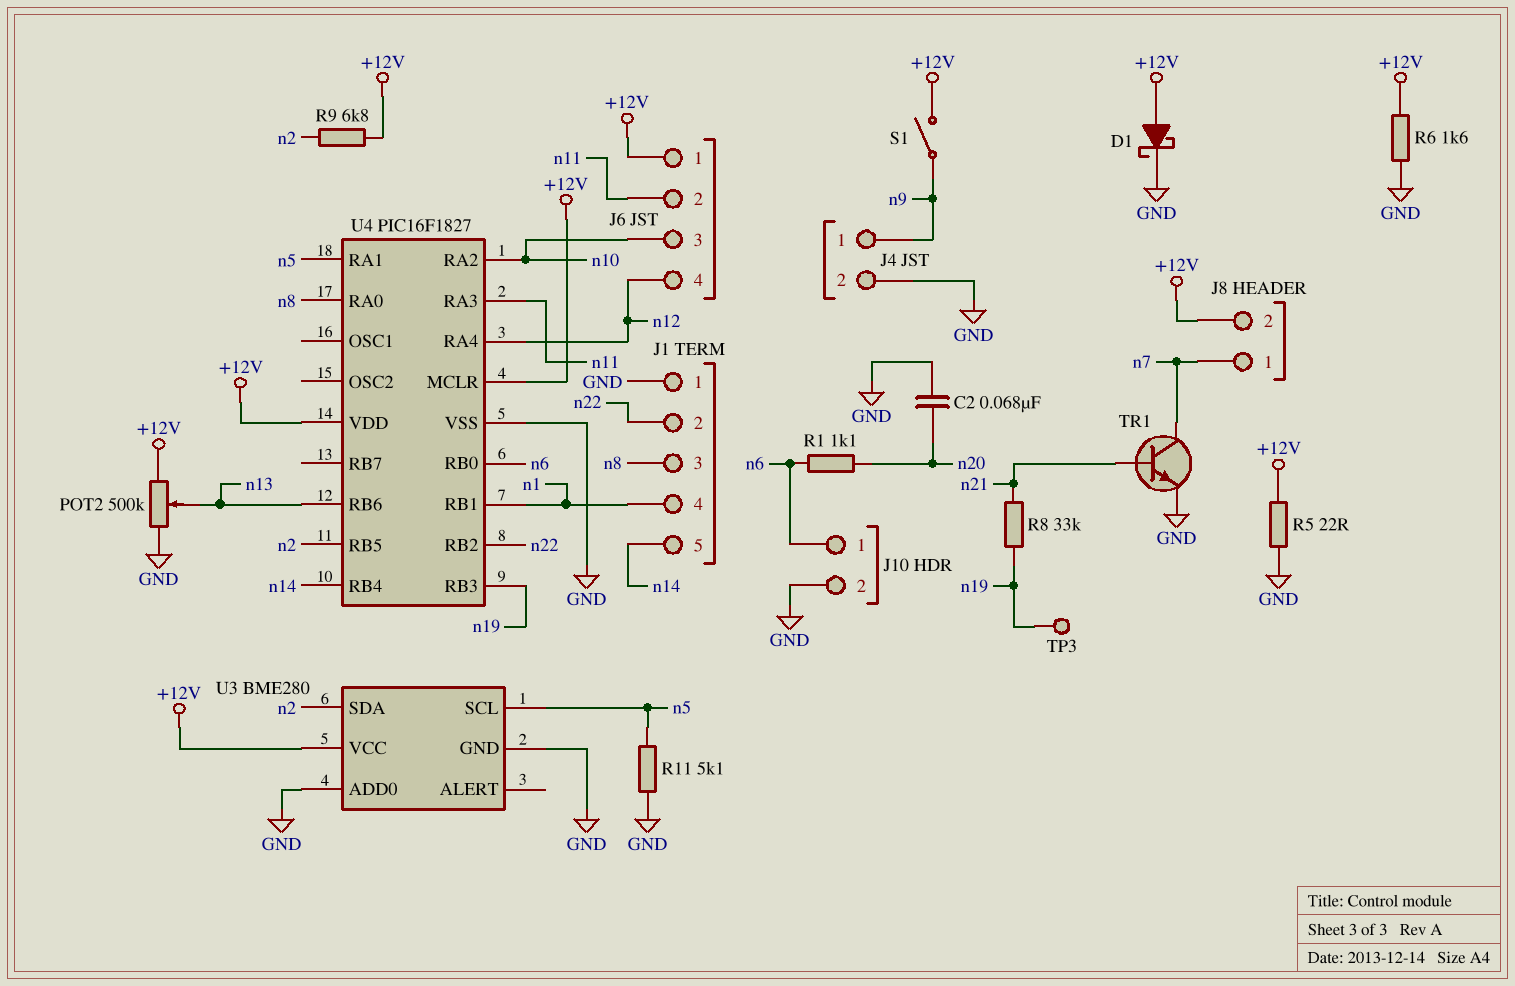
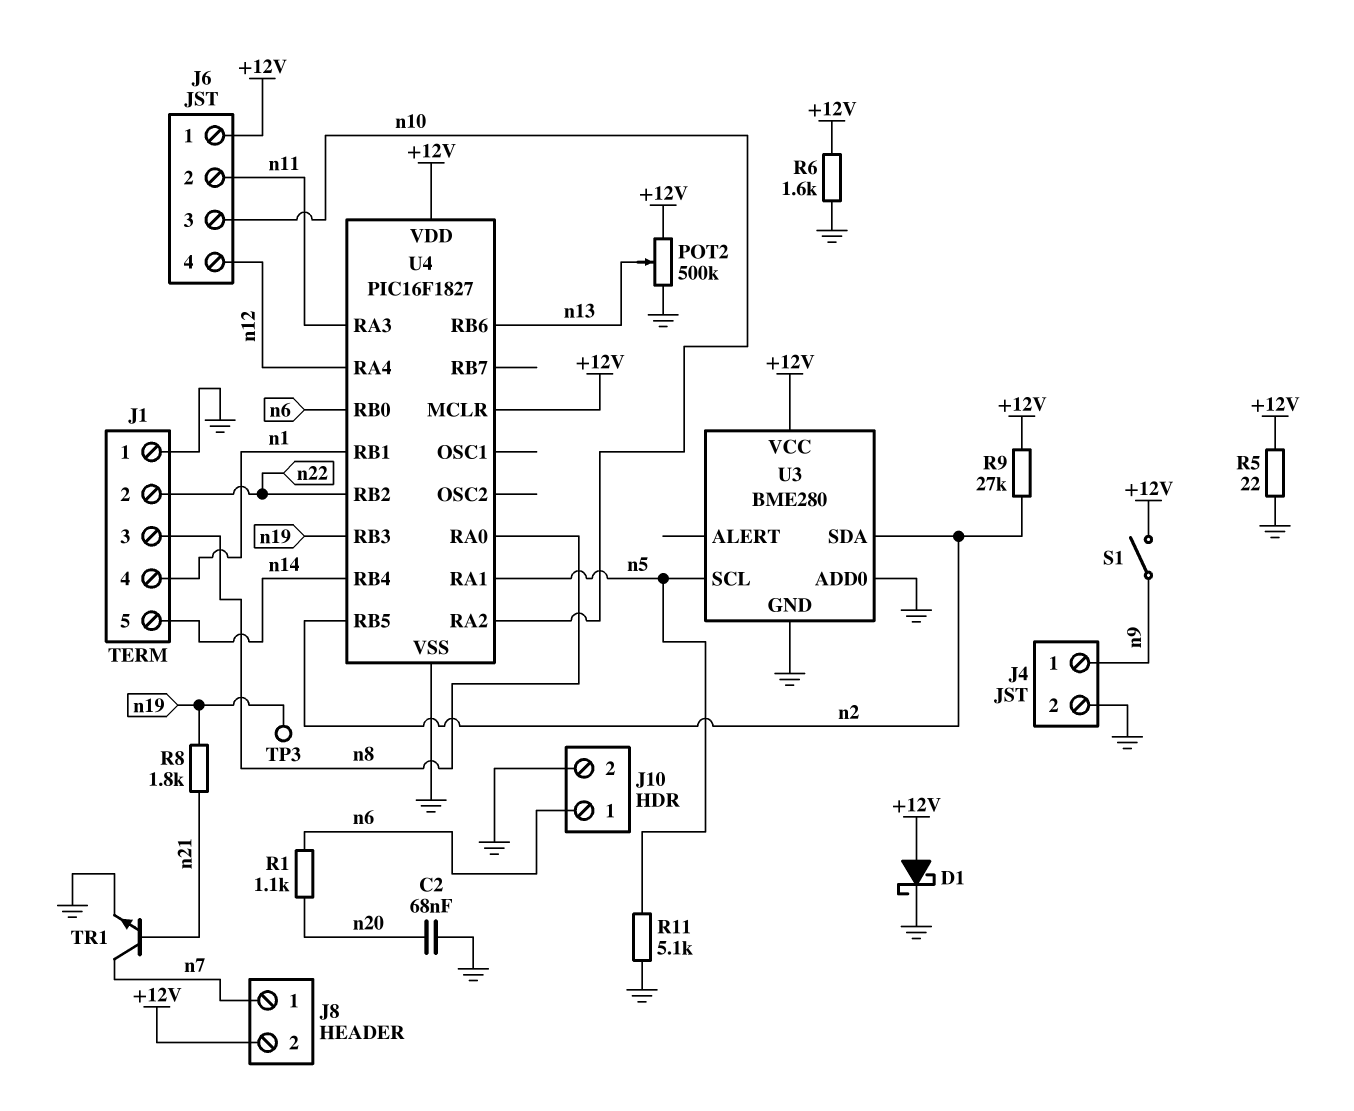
R8: 33k (n19, n21) -> 1.8k (n19, n21)
R9: 6.8k (+12V, n2) -> 27k (+12V, n2)

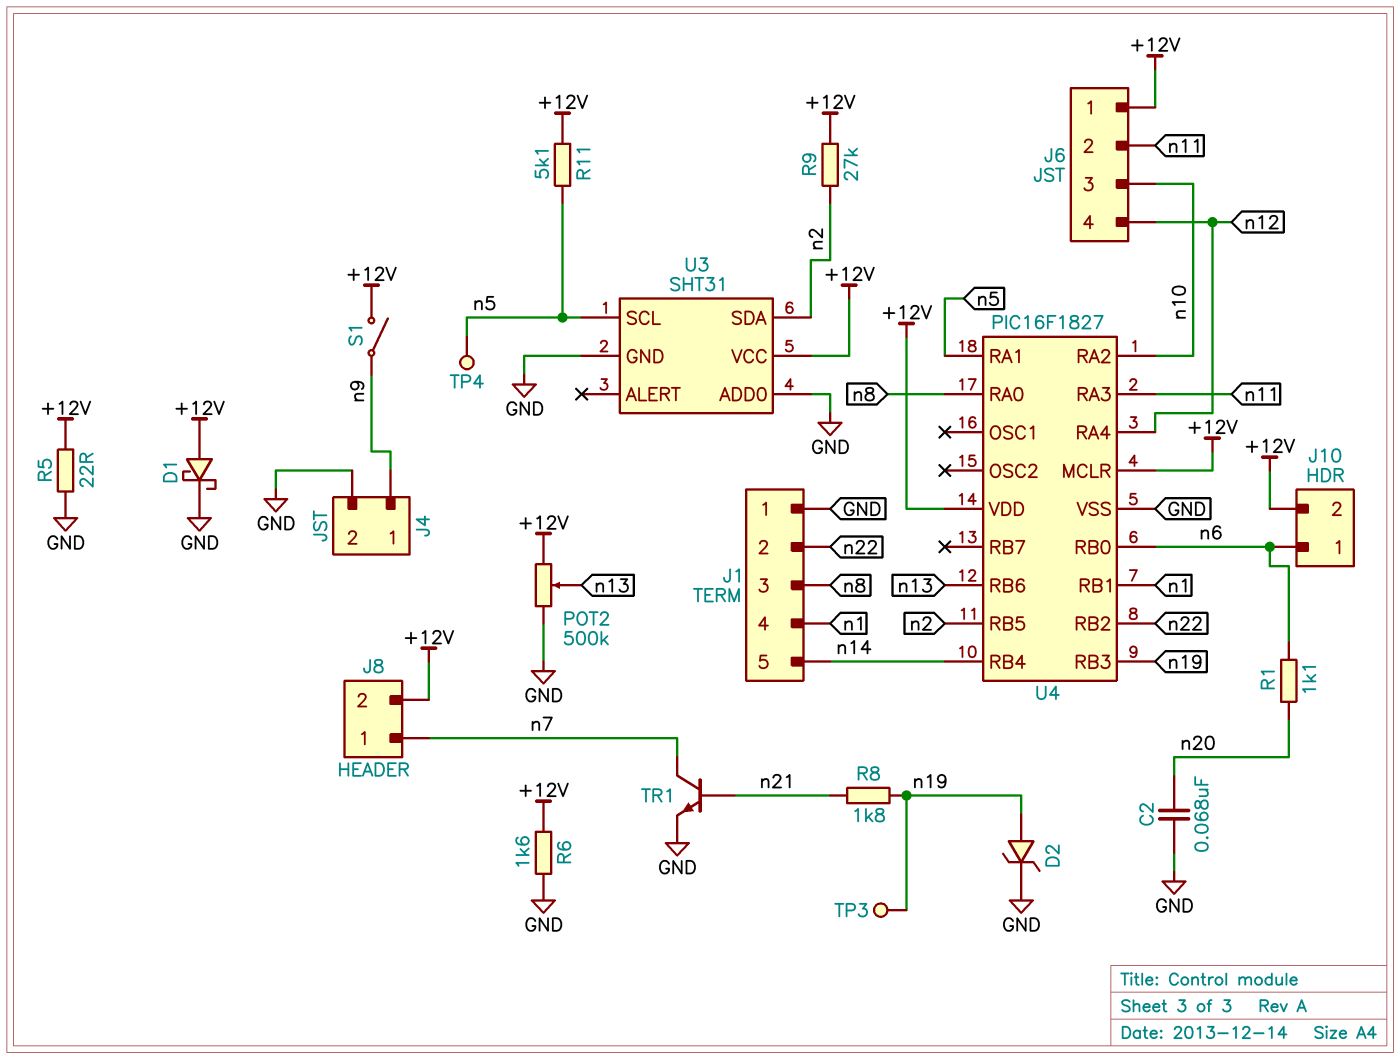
D2: none -> zener (A n19, K GND)
J10 pin 2: GND -> +12V
R11: 5.1k (GND, n5) -> 5.1k (+12V, n5)
TP4: none -> test point (n5)
U3: BME280 -> SHT31

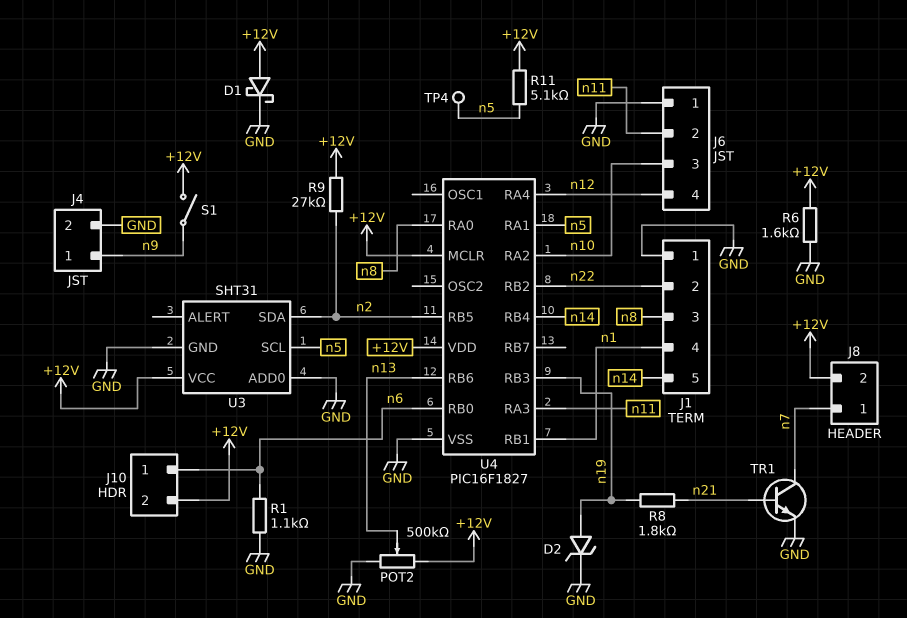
C2: 68nF (GND, n20) -> none
J6 pin 1: +12V -> GND
R1: 1.1k (n6, n20) -> 1.1k (GND, n6)
R5: 22 (+12V, GND) -> none
TP3: test point (n19) -> none

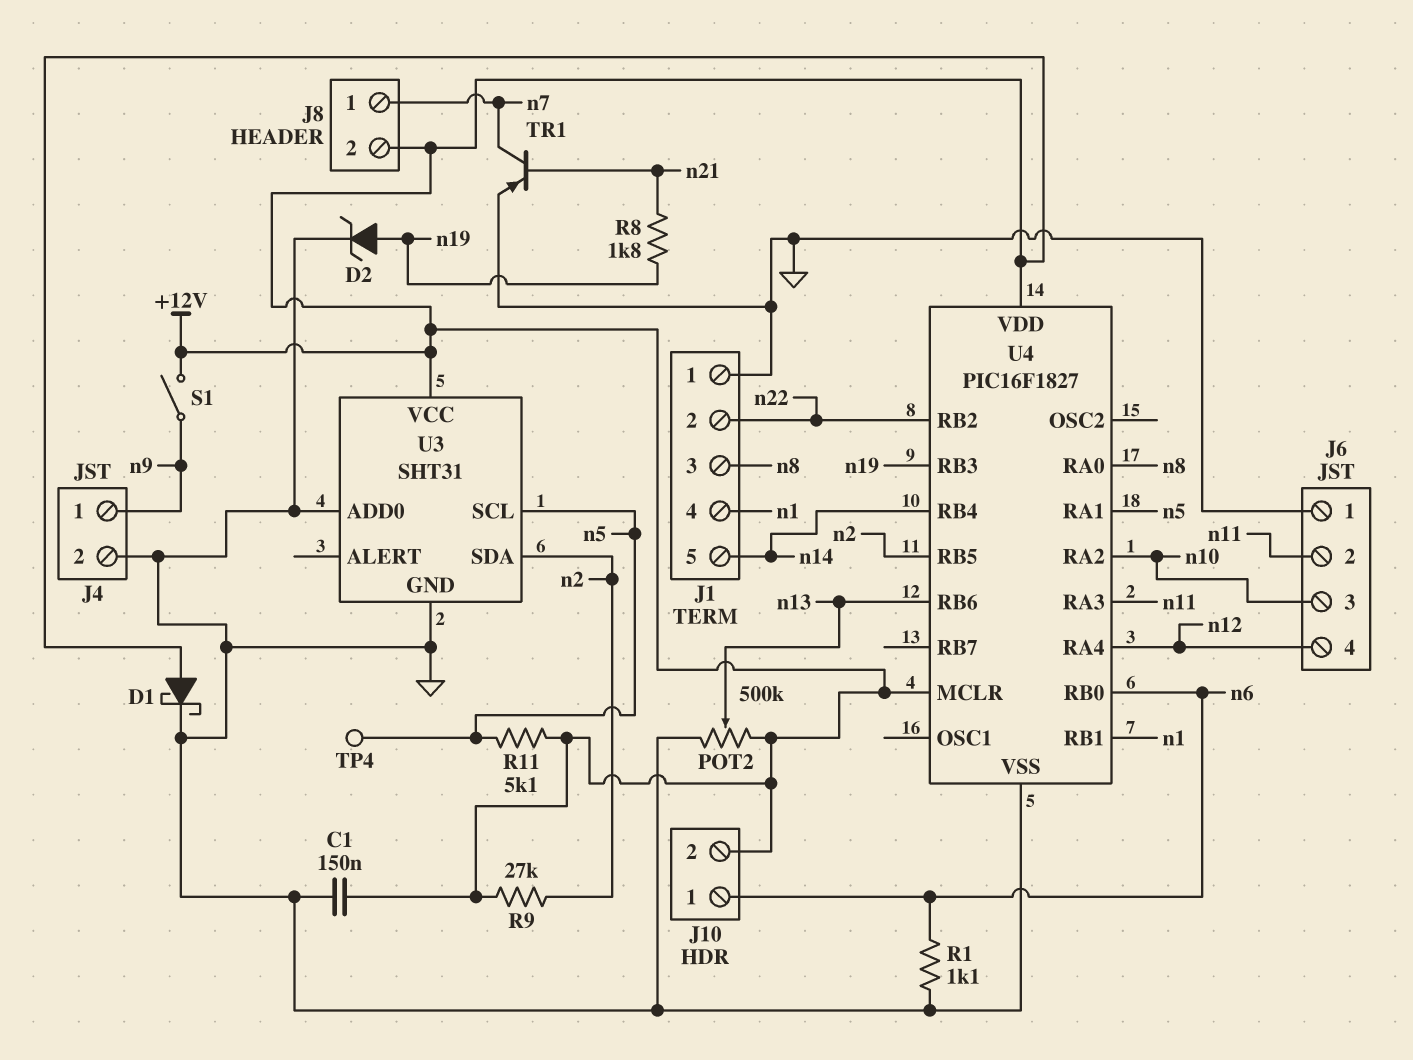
C1: none -> 150nF (+12V, GND)
R6: 1.6k (+12V, GND) -> none
TR1: NPN (B n21, C n7, E GND) -> PNP (B n21, C n7, E GND)

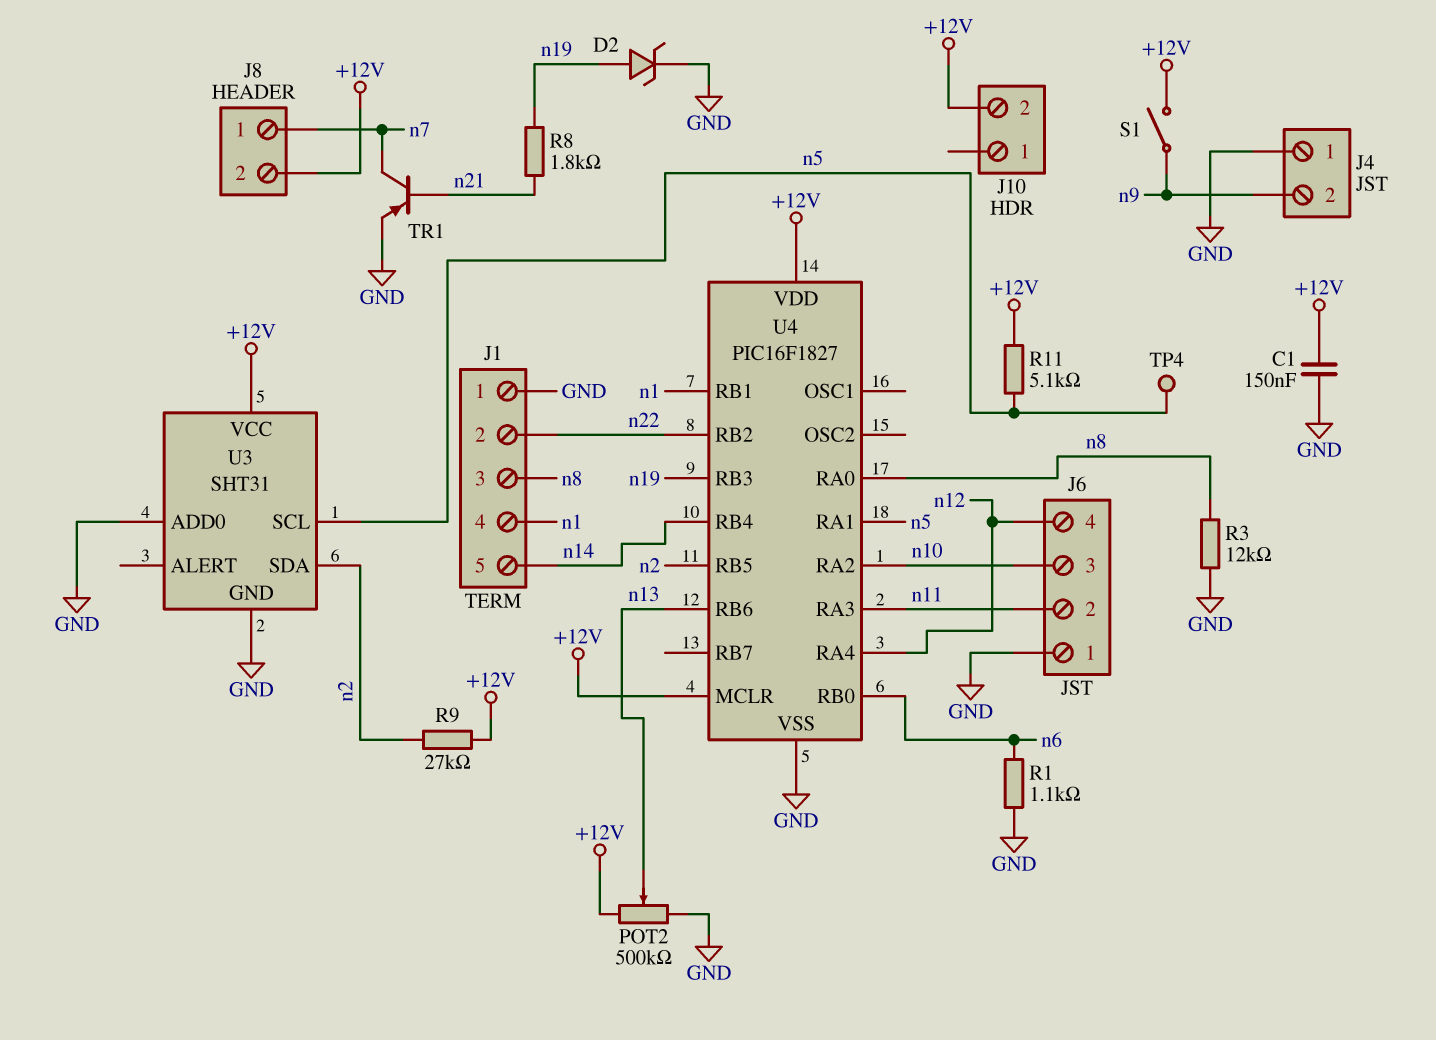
D1: schottky (A +12V, K GND) -> none
J4 pin 1: n9 -> GND
J4 pin 2: GND -> n9
J10 pin 1: n6 -> none
R3: none -> 12k (GND, n8)

